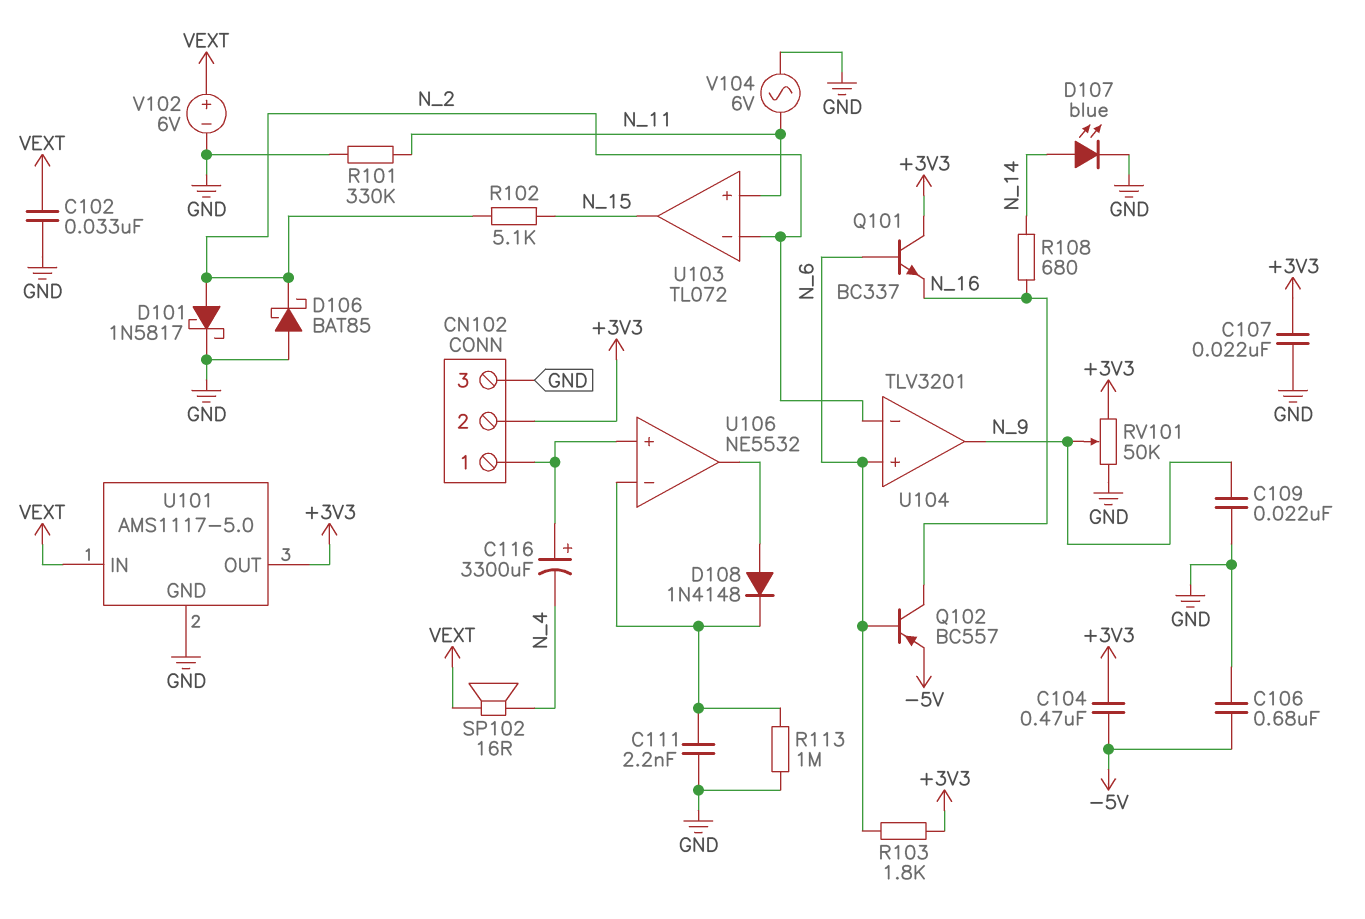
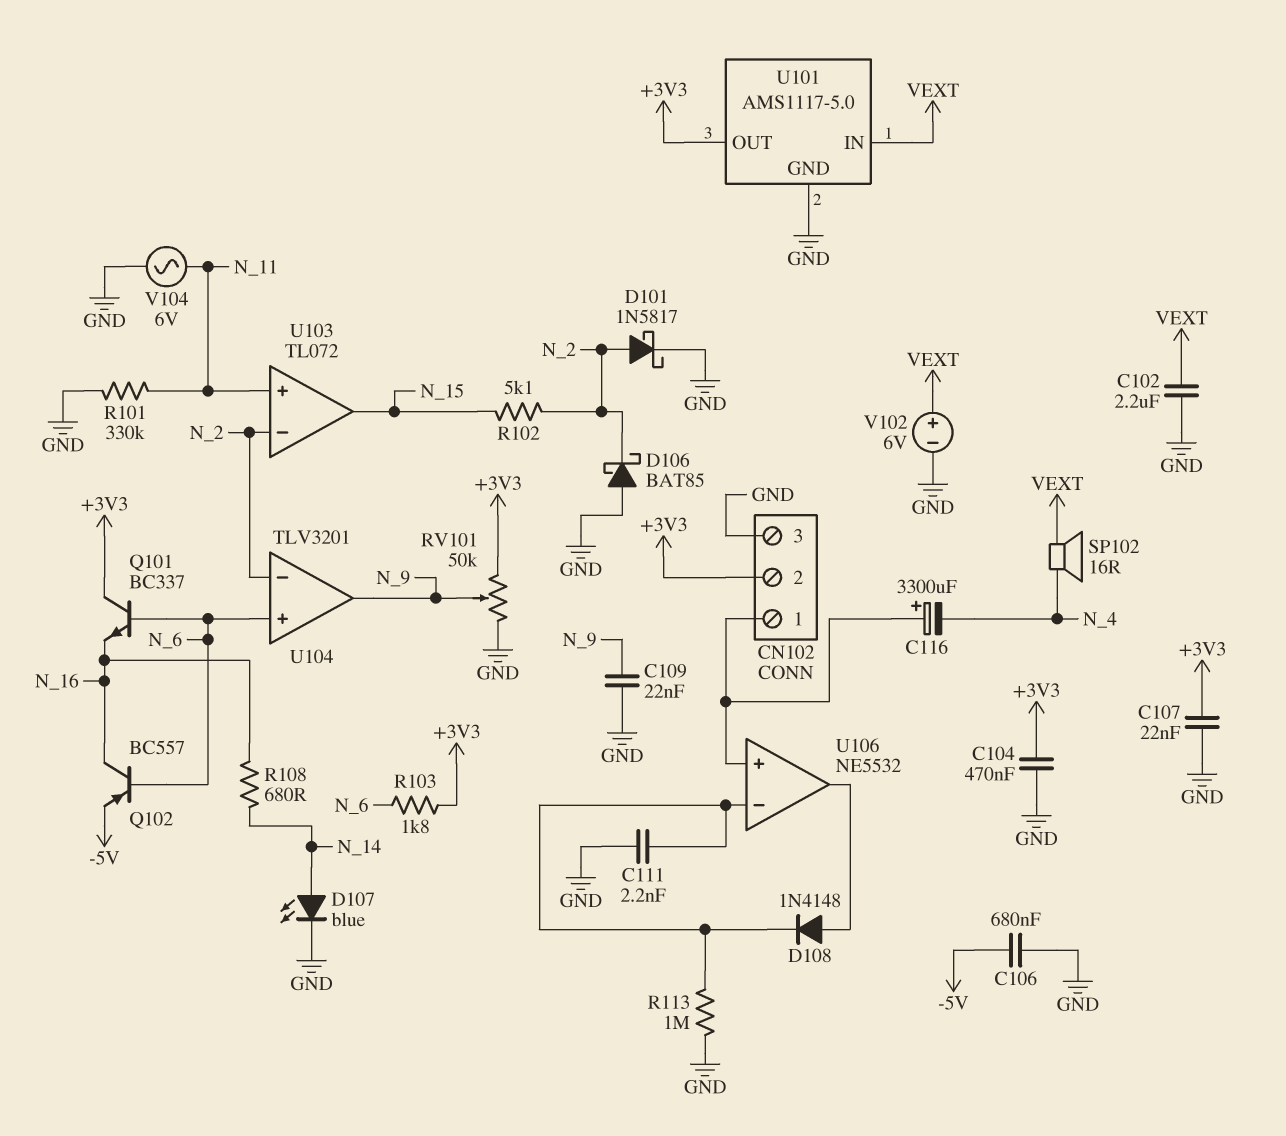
C102: 33nF (GND, VEXT) -> 2.2uF (GND, VEXT)
C104: 470nF (+3V3, -5V) -> 470nF (+3V3, GND)

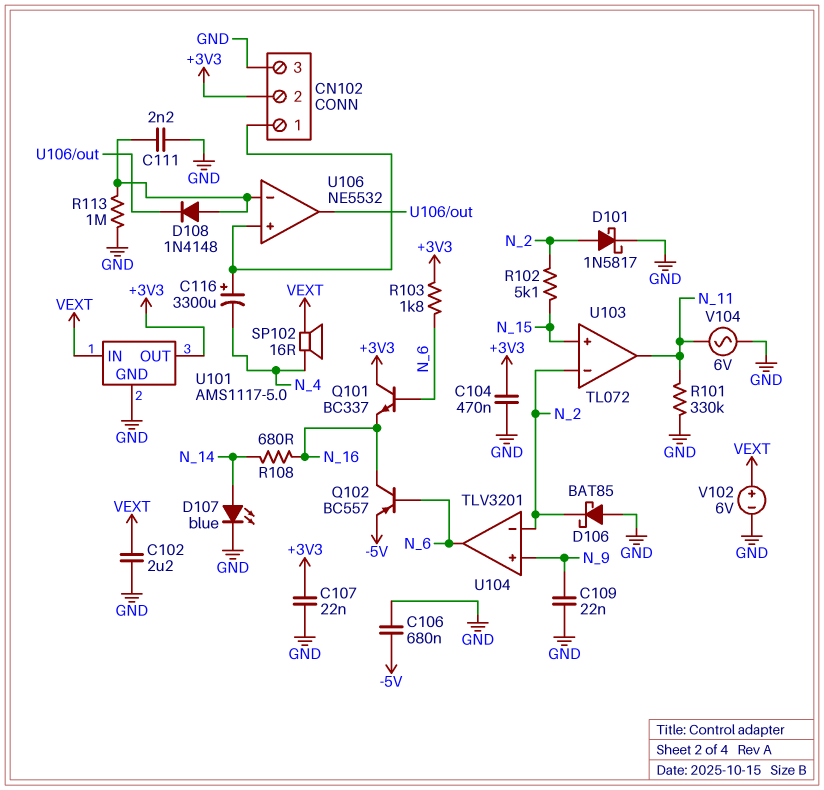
D108: diode 1N4148 (A U106/out, K U106/in-) -> diode 1N4148 (A U106/in-, K U106/out)
RV101: 50k (+3V3, GND, wiper N_9) -> none
U103 pin in+: N_11 -> N_15
U103 pin out: N_15 -> N_11
U104 pin in+: N_6 -> N_9
U104 pin out: N_9 -> N_6

